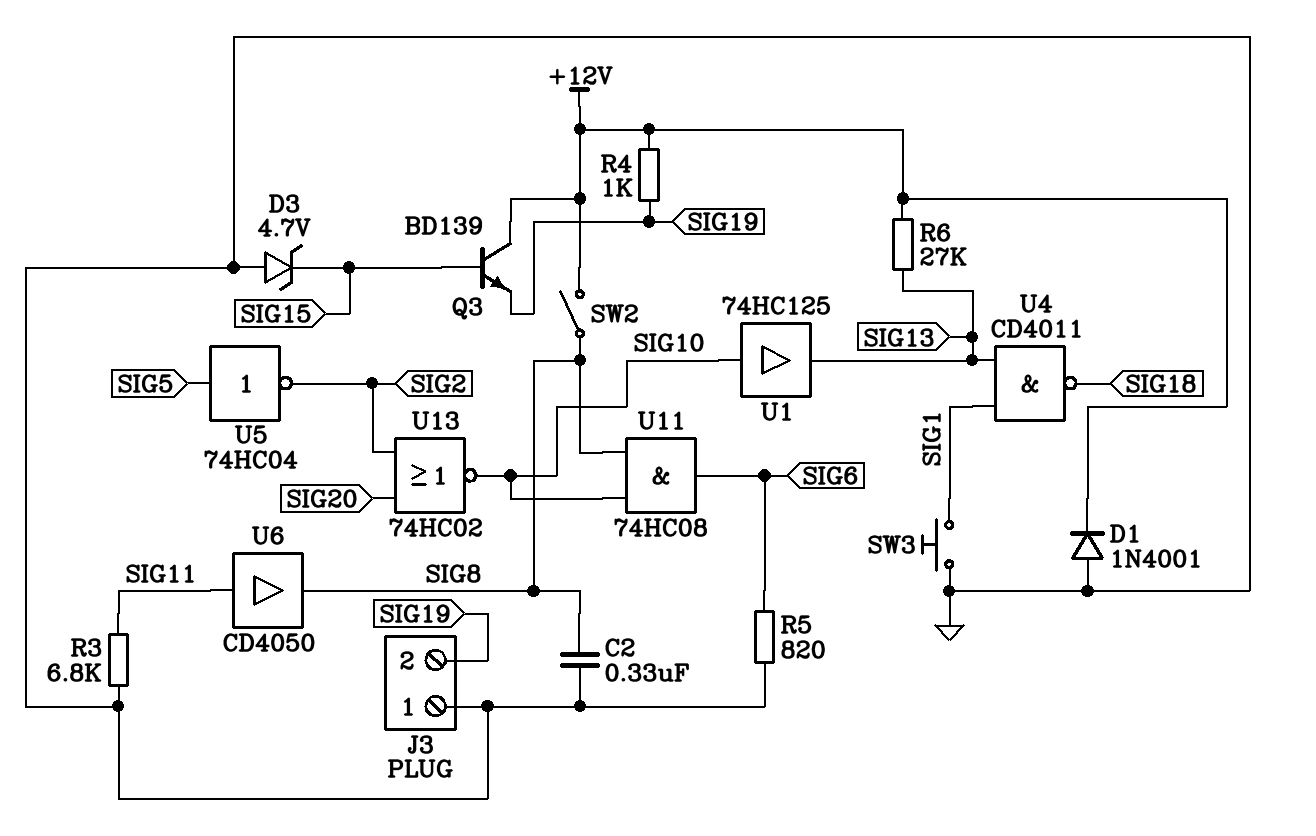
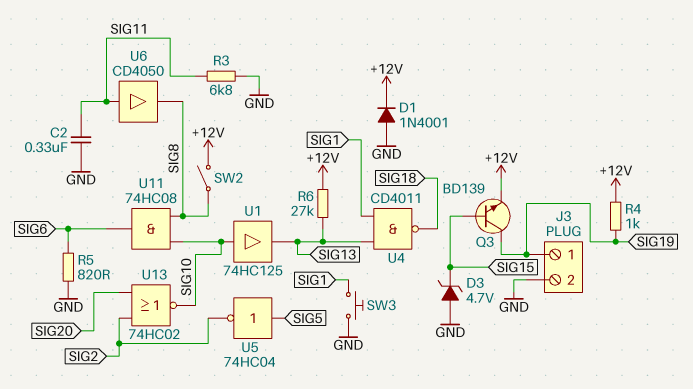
C2: 330nF (GND, SIG8) -> 330nF (GND, SIG11)
J3 pin 1: GND -> SIG19
J3 pin 2: SIG19 -> GND
Q3: NPN BD139 (B SIG15, C +12V, E SIG19) -> NPN BD139 (B SIG15, C SIG19, E +12V)

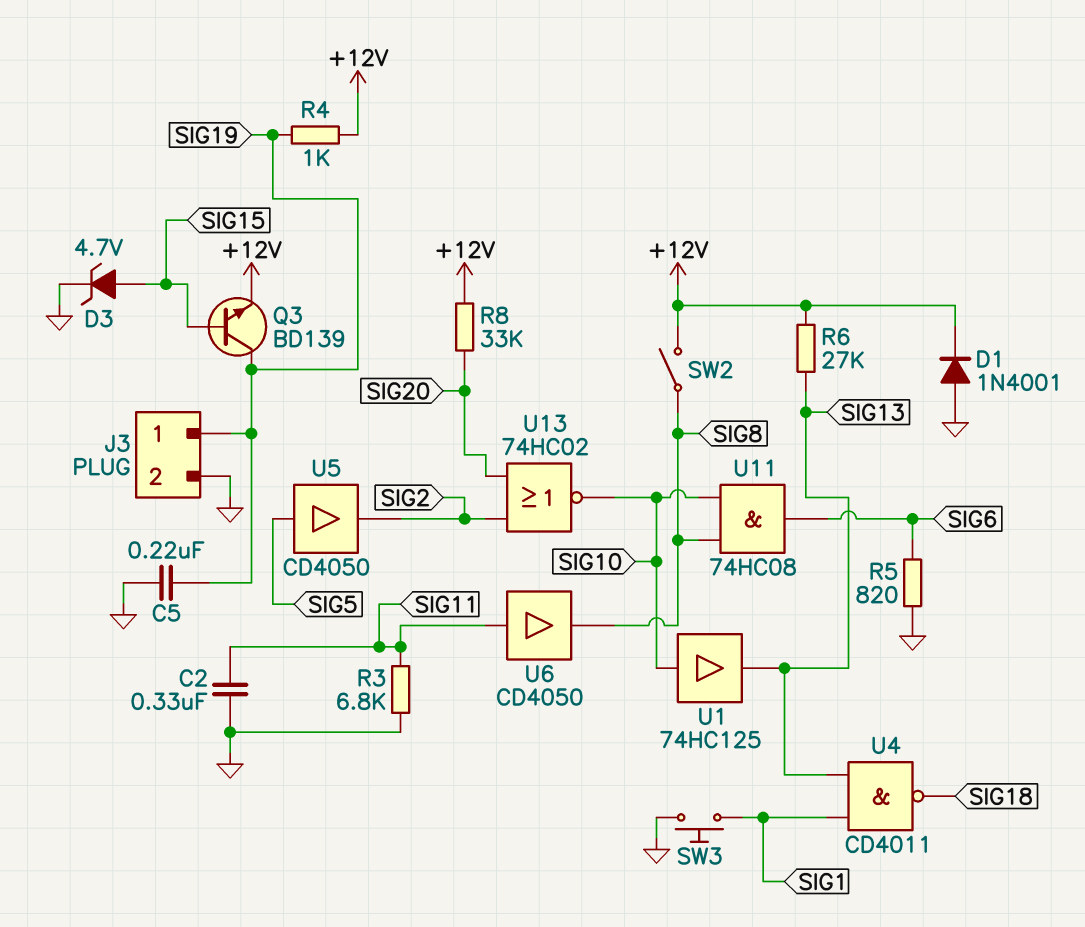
C5: none -> 220nF (GND, SIG19)
D3: zener 4.7V (A GND, K SIG15) -> zener 4.7V (A SIG15, K GND)
R8: none -> 33k (+12V, SIG20)
U5: NOT 74HC04 (in SIG5, out SIG2) -> buffer CD4050 (in SIG5, out SIG2)

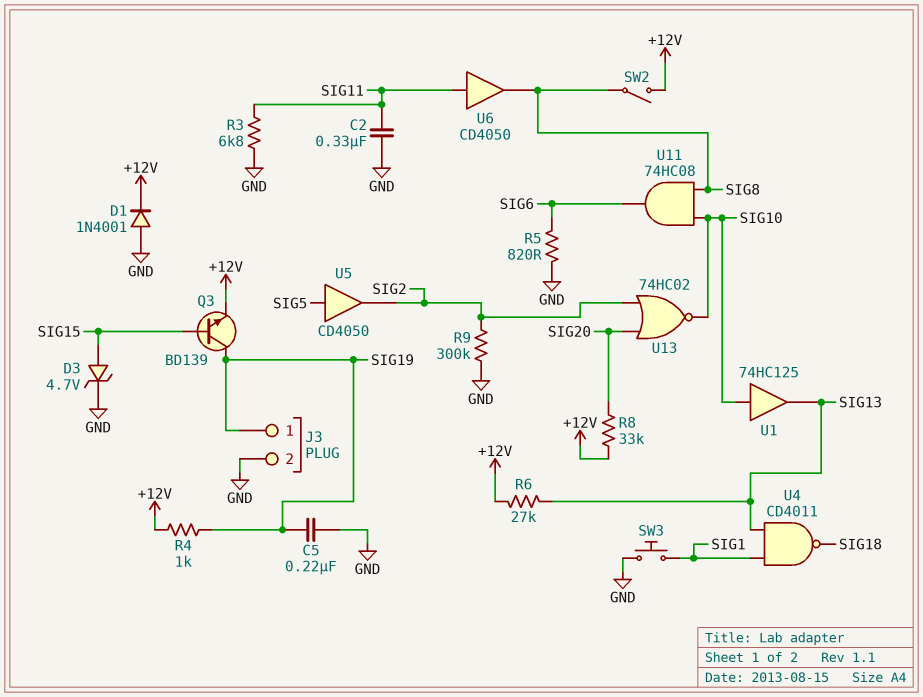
R9: none -> 300k (GND, SIG2)

